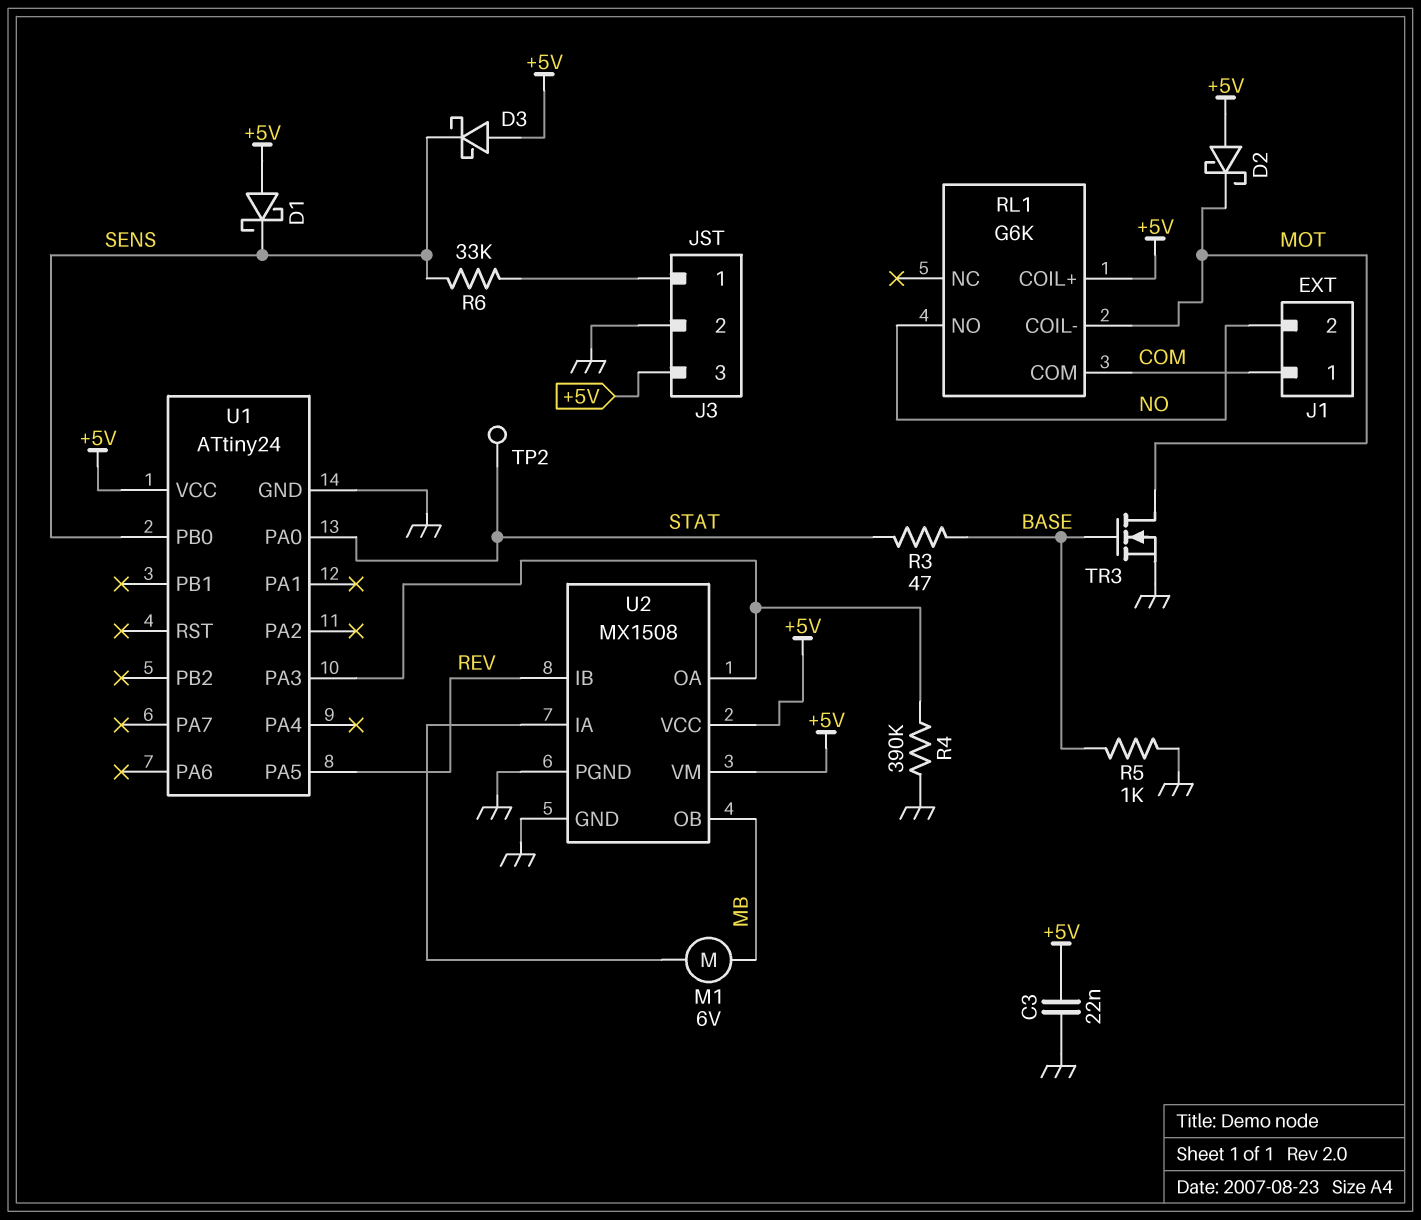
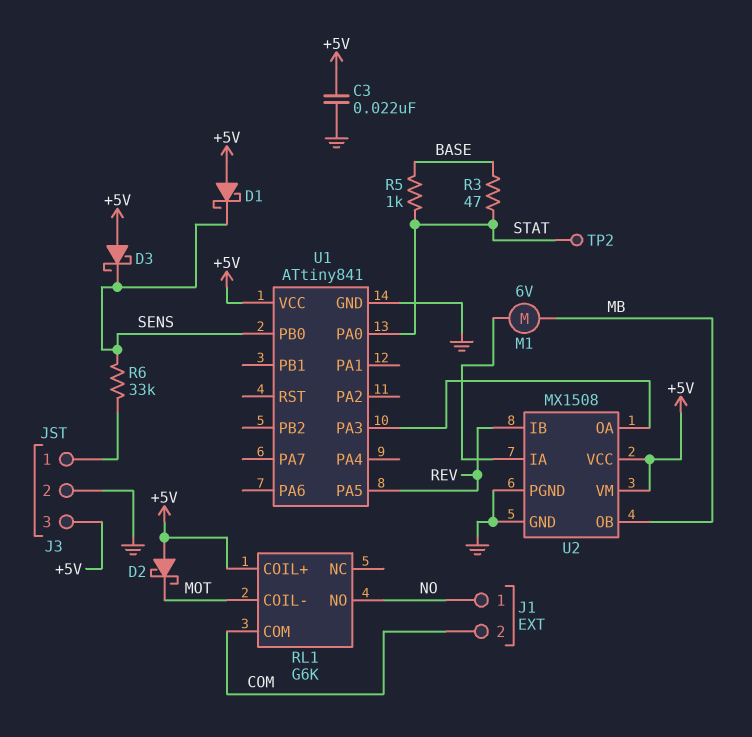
J1 pin 1: COM -> NO
J1 pin 2: NO -> COM
R4: 390k (GND, U1/PA3) -> none
R5: 1k (BASE, GND) -> 1k (BASE, STAT)
TR3: NMOS (G BASE, D MOT, S GND) -> none
U1: ATtiny24 -> ATtiny841

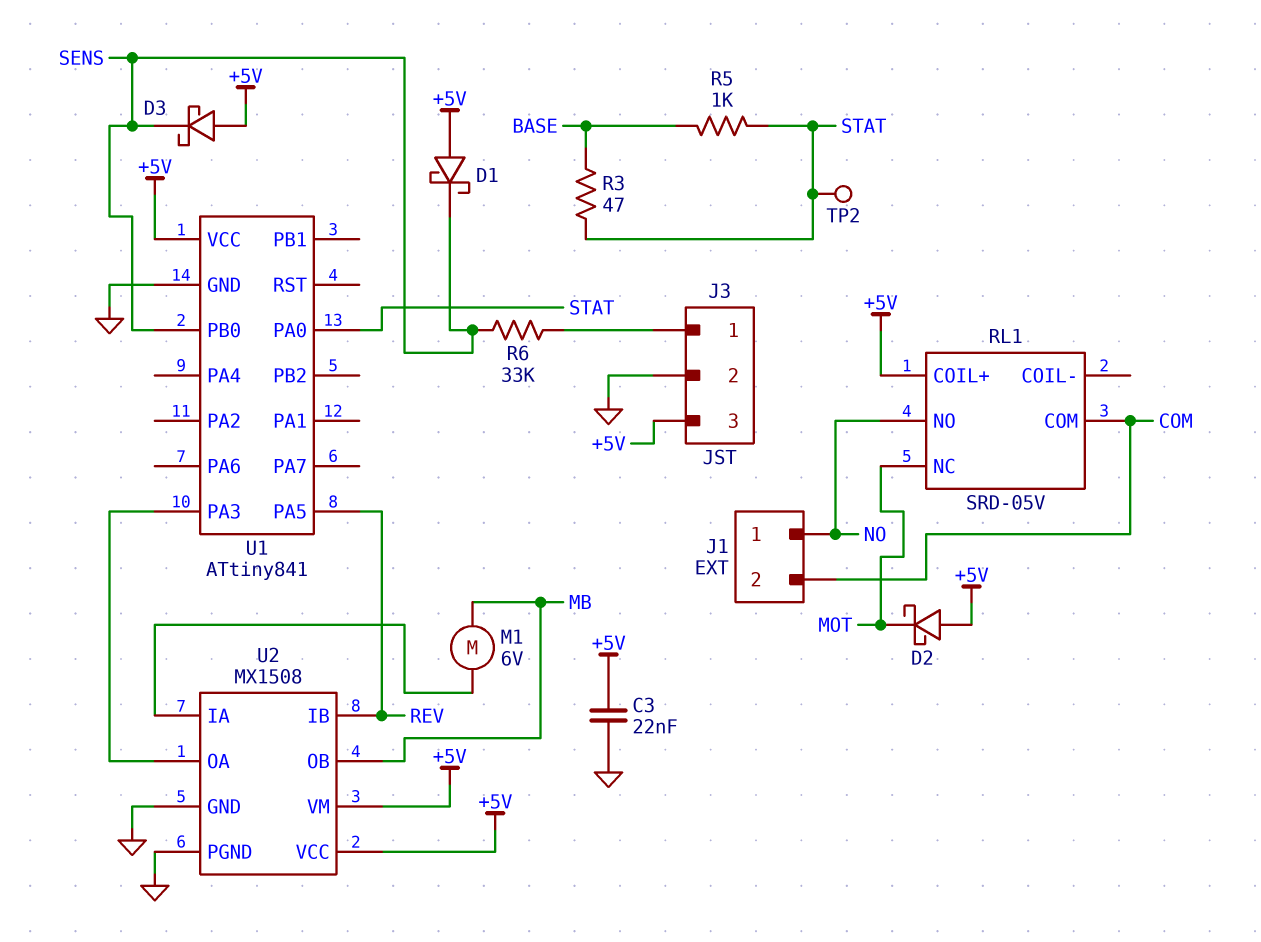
RL1: G6K -> SRD-05V
RL1 pin COIL-: MOT -> none
RL1 pin NC: none -> MOT

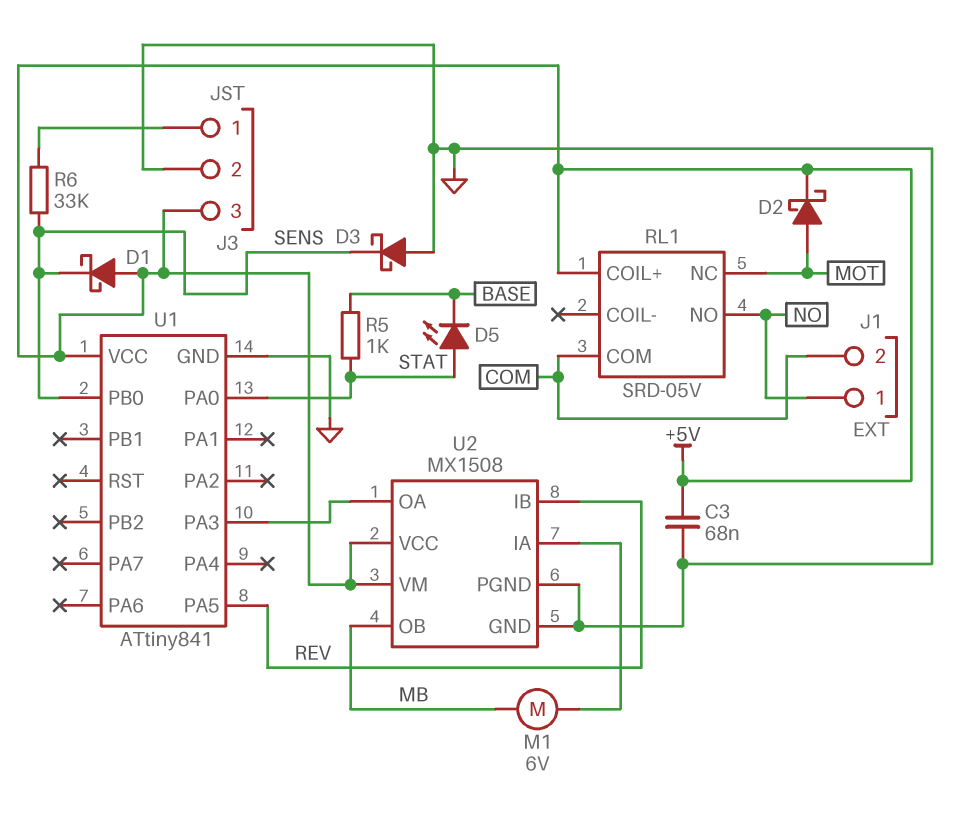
C3: 22nF (+5V, GND) -> 68nF (+5V, GND)
D2: schottky (A +5V, K MOT) -> schottky (A MOT, K +5V)
D3: schottky (A +5V, K SENS) -> schottky (A GND, K SENS)
D5: none -> LED (A STAT, K BASE)
R3: 47 (BASE, STAT) -> none
TP2: test point (STAT) -> none

